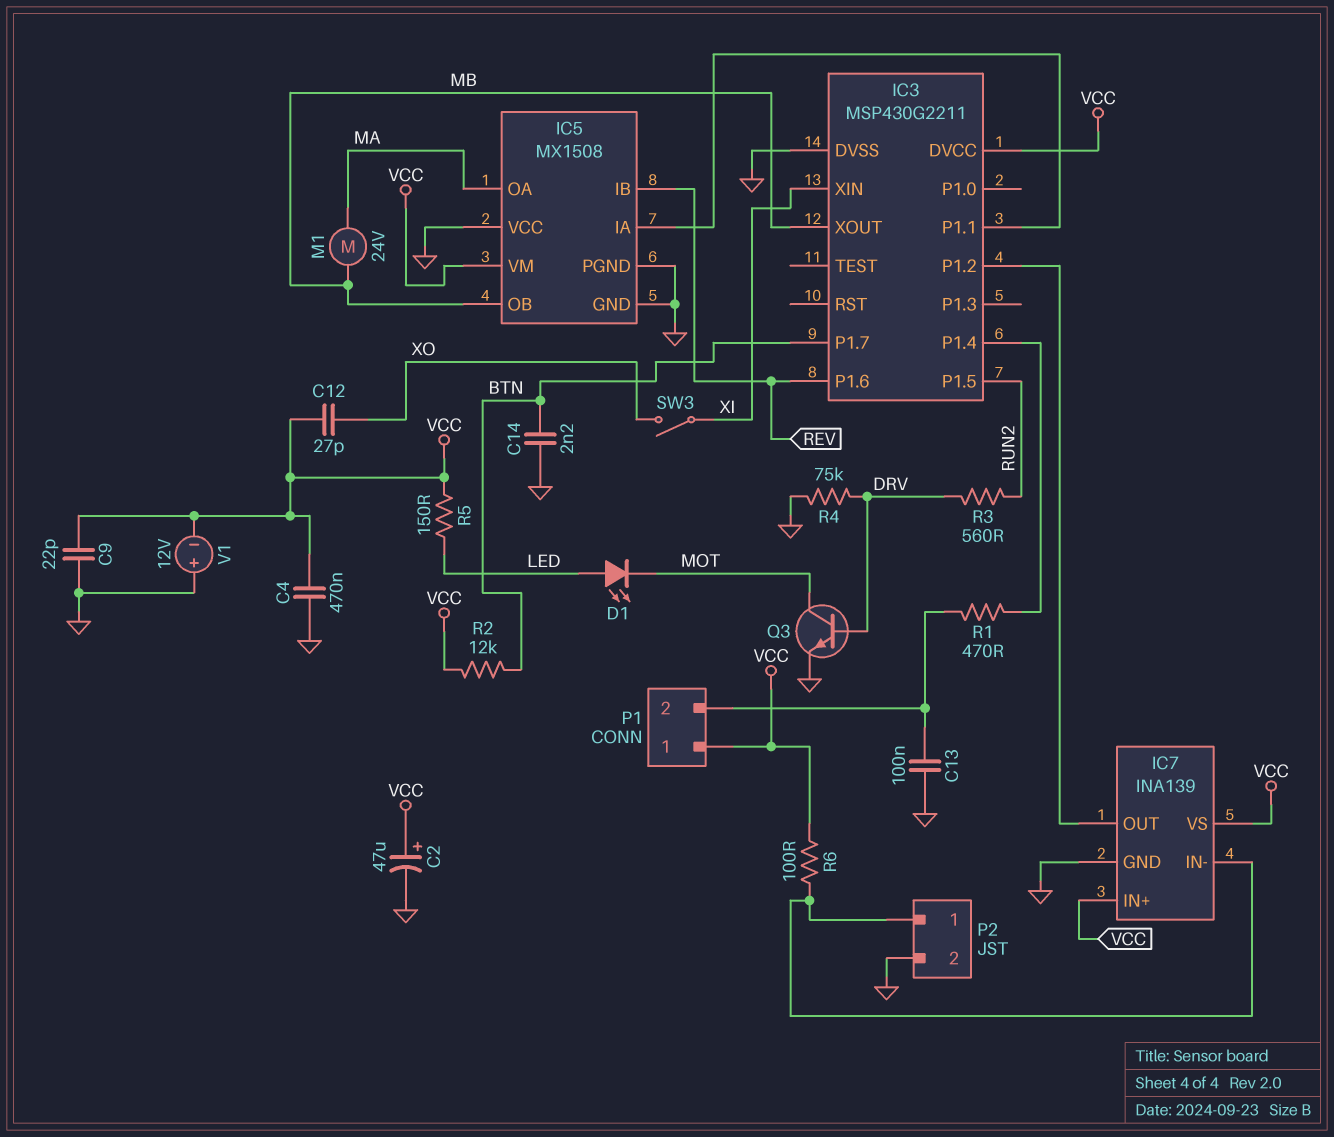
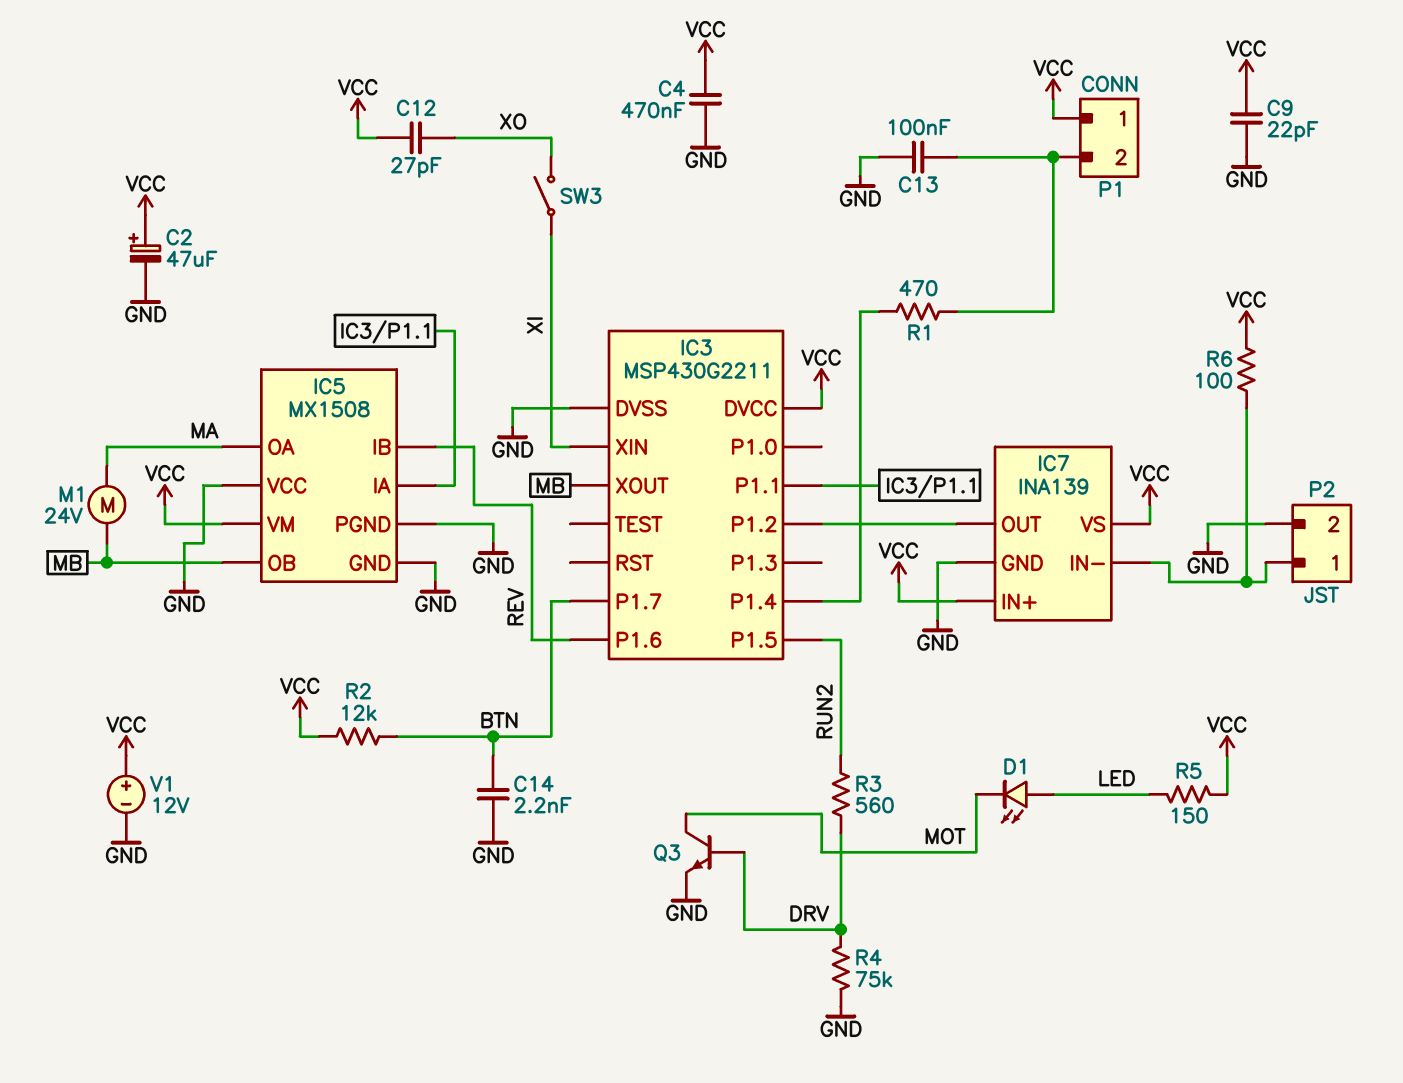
V1: 12V (plus GND, minus VCC) -> 12V (plus VCC, minus GND)

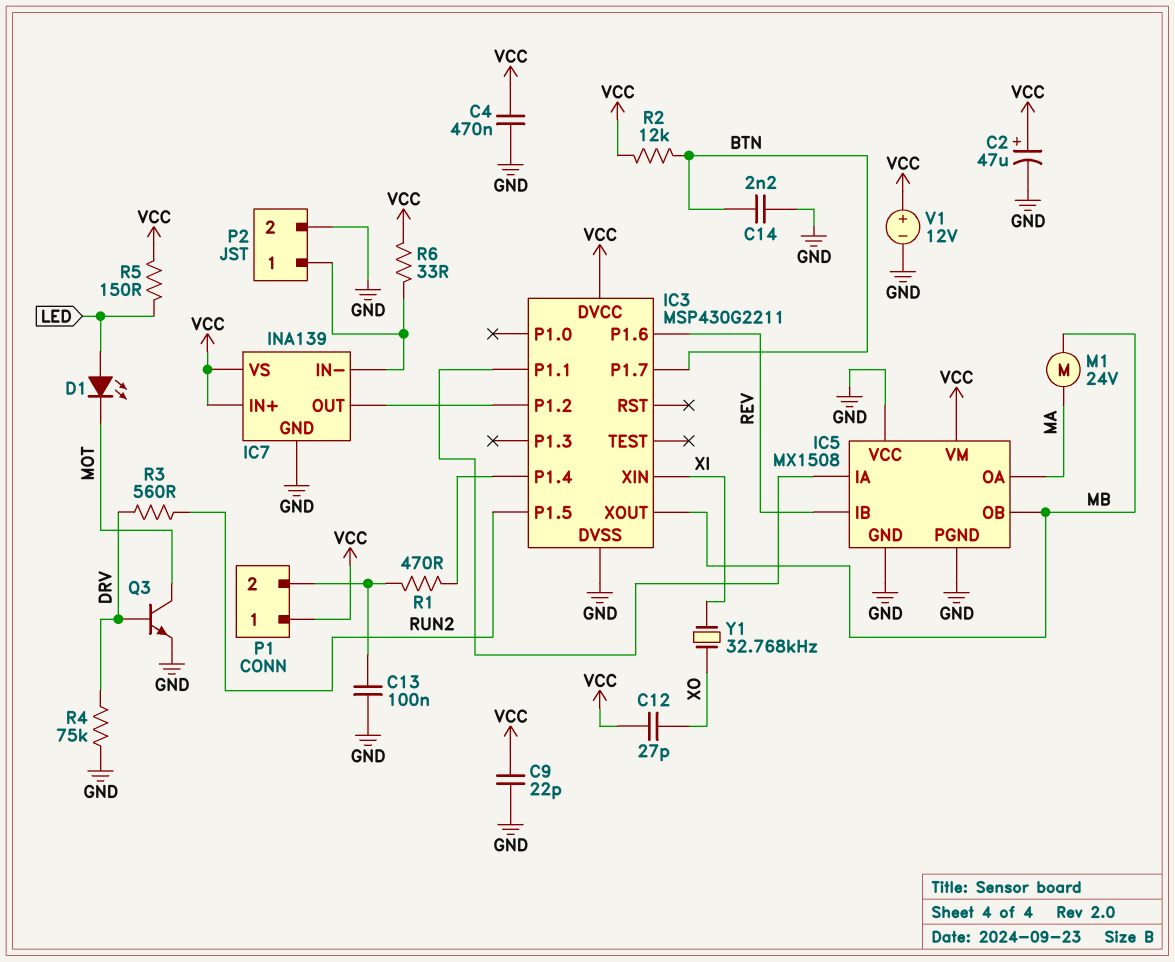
R6: 100 (IC7/IN-, VCC) -> 33 (IC7/IN-, VCC)
SW3: switch (XI, XO) -> none
Y1: none -> 32.768kHz (XI, XO)

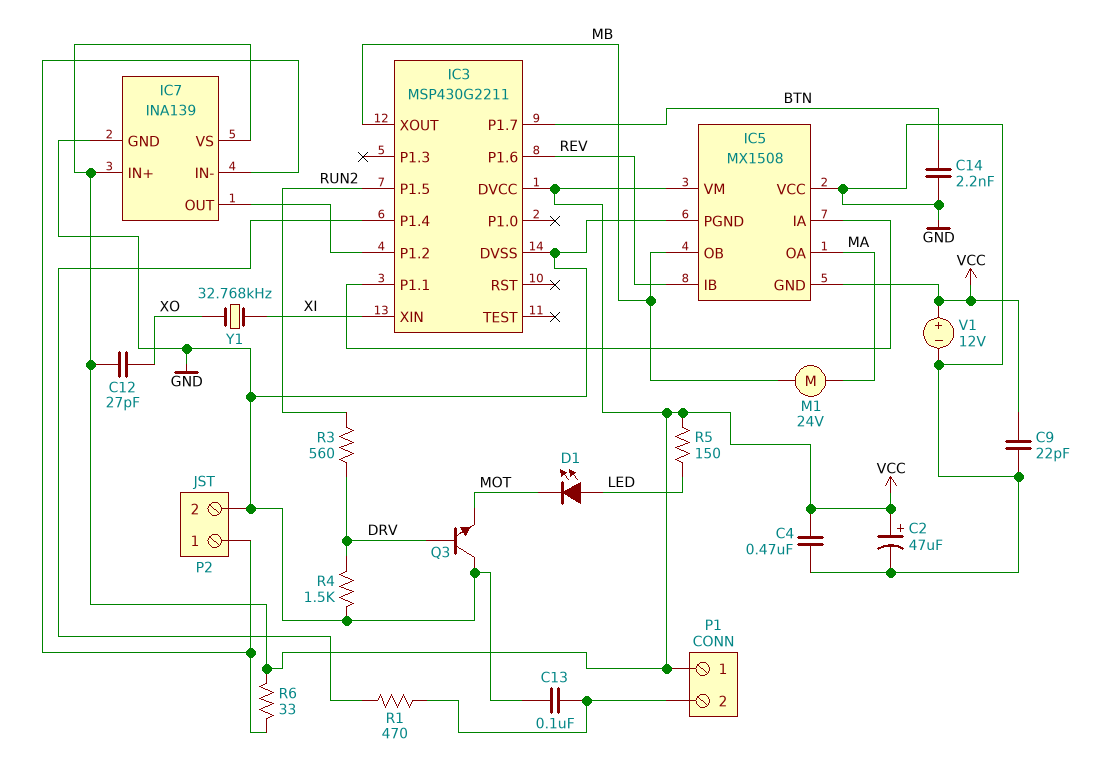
IC5 pin GND: GND -> VCC
Q3: NPN (B DRV, C MOT, E GND) -> NPN (B DRV, C GND, E MOT)
R2: 12k (BTN, VCC) -> none
R4: 75k (DRV, GND) -> 1.5k (DRV, GND)

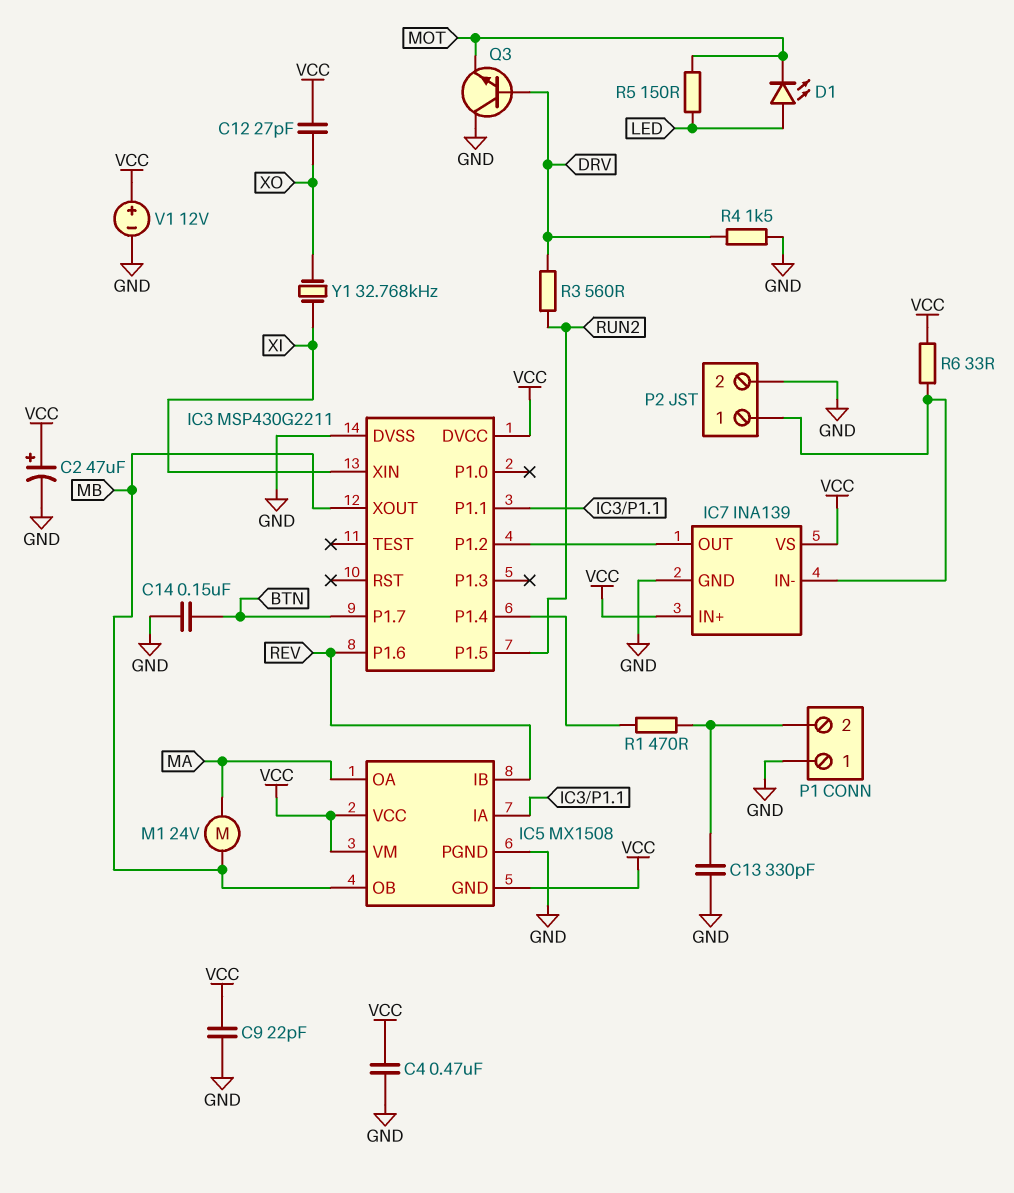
C13: 100nF (GND, P1/2) -> 330pF (GND, P1/2)
C14: 2.2nF (BTN, GND) -> 150nF (BTN, GND)
IC5 pin VCC: GND -> VCC
P1 pin 1: VCC -> GND
R5: 150 (LED, VCC) -> 150 (LED, MOT)

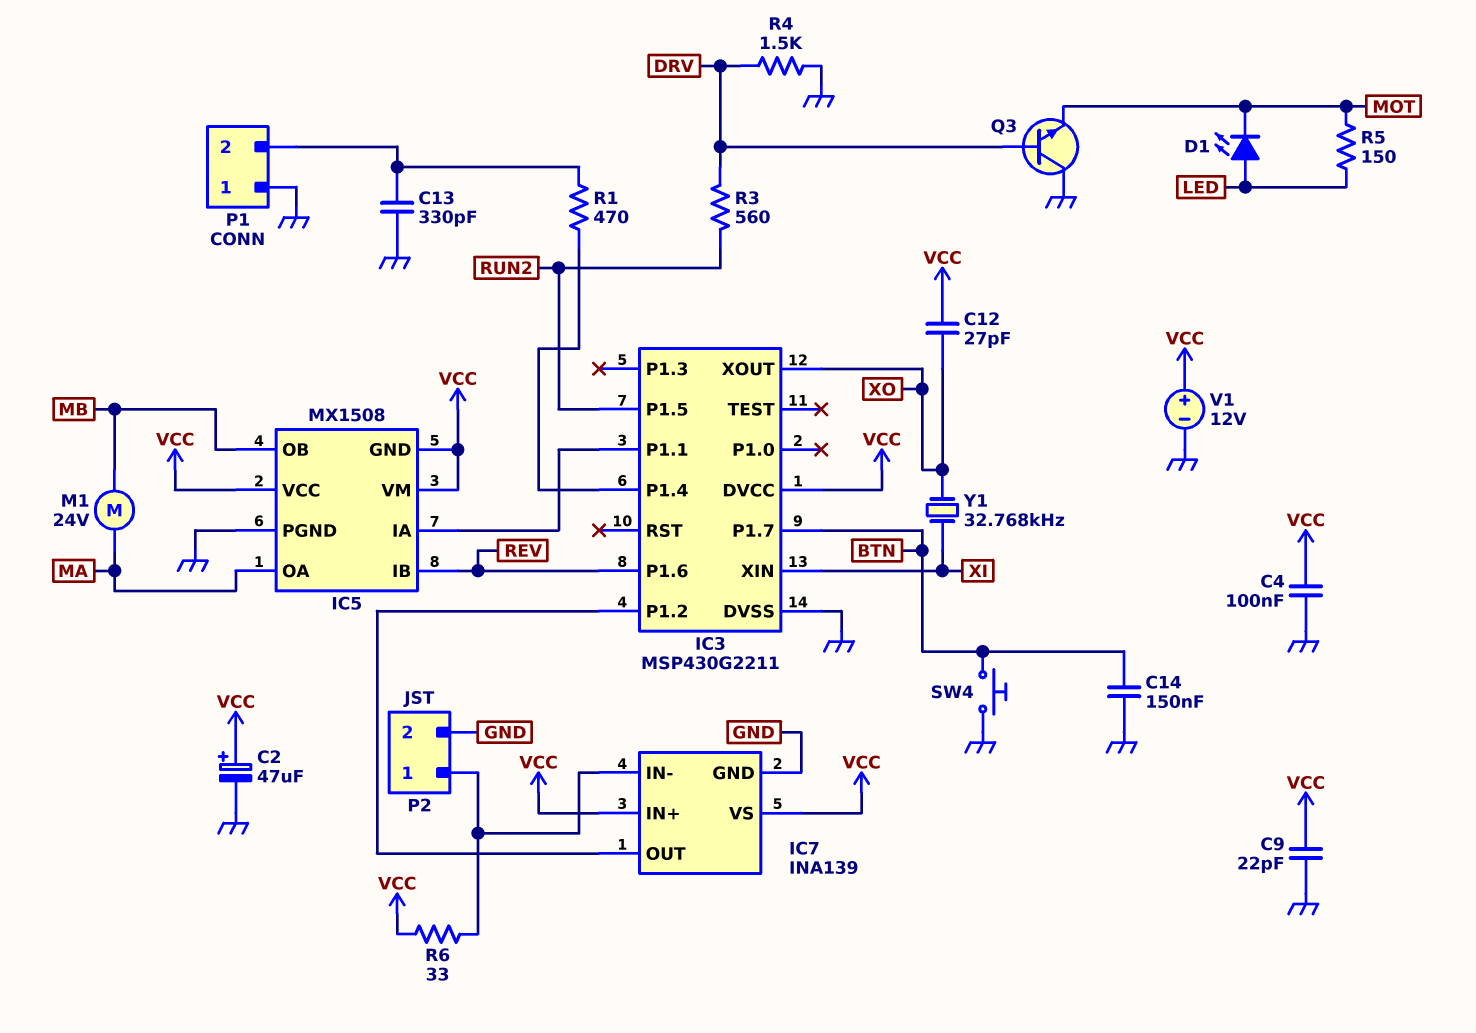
C4: 470nF (GND, VCC) -> 100nF (GND, VCC)
IC3 pin XOUT: MB -> XO
SW4: none -> button (BTN, GND)

